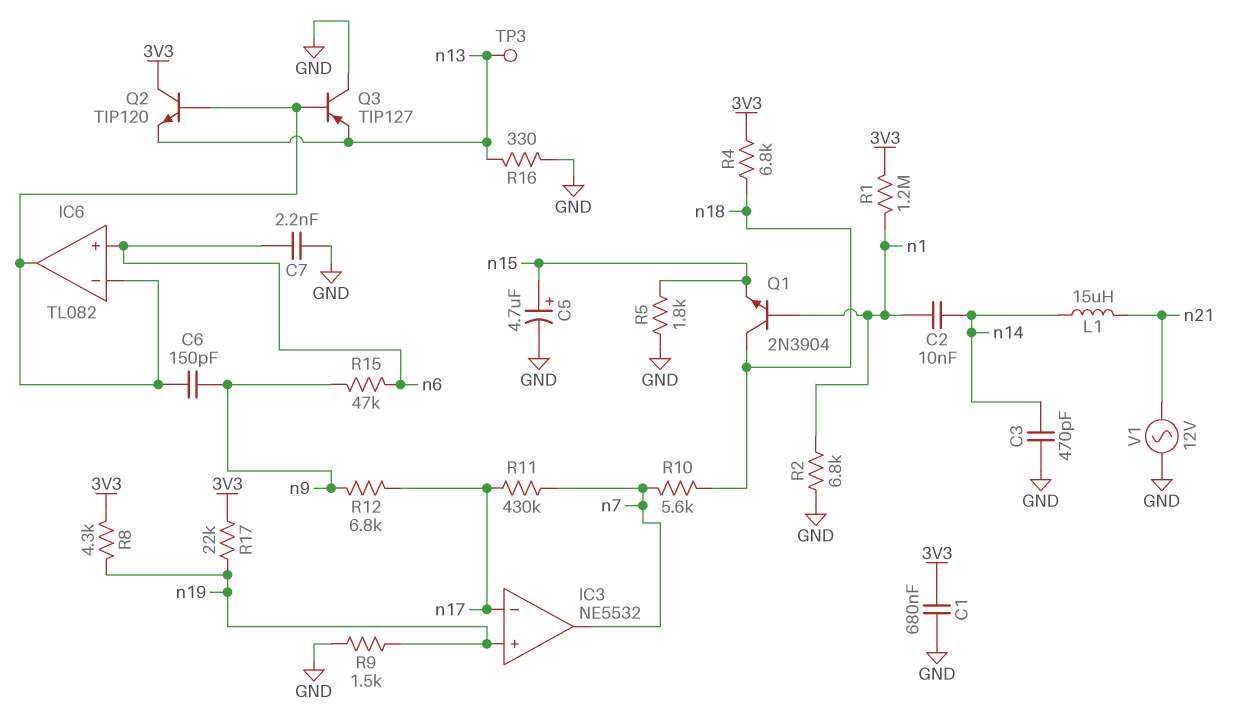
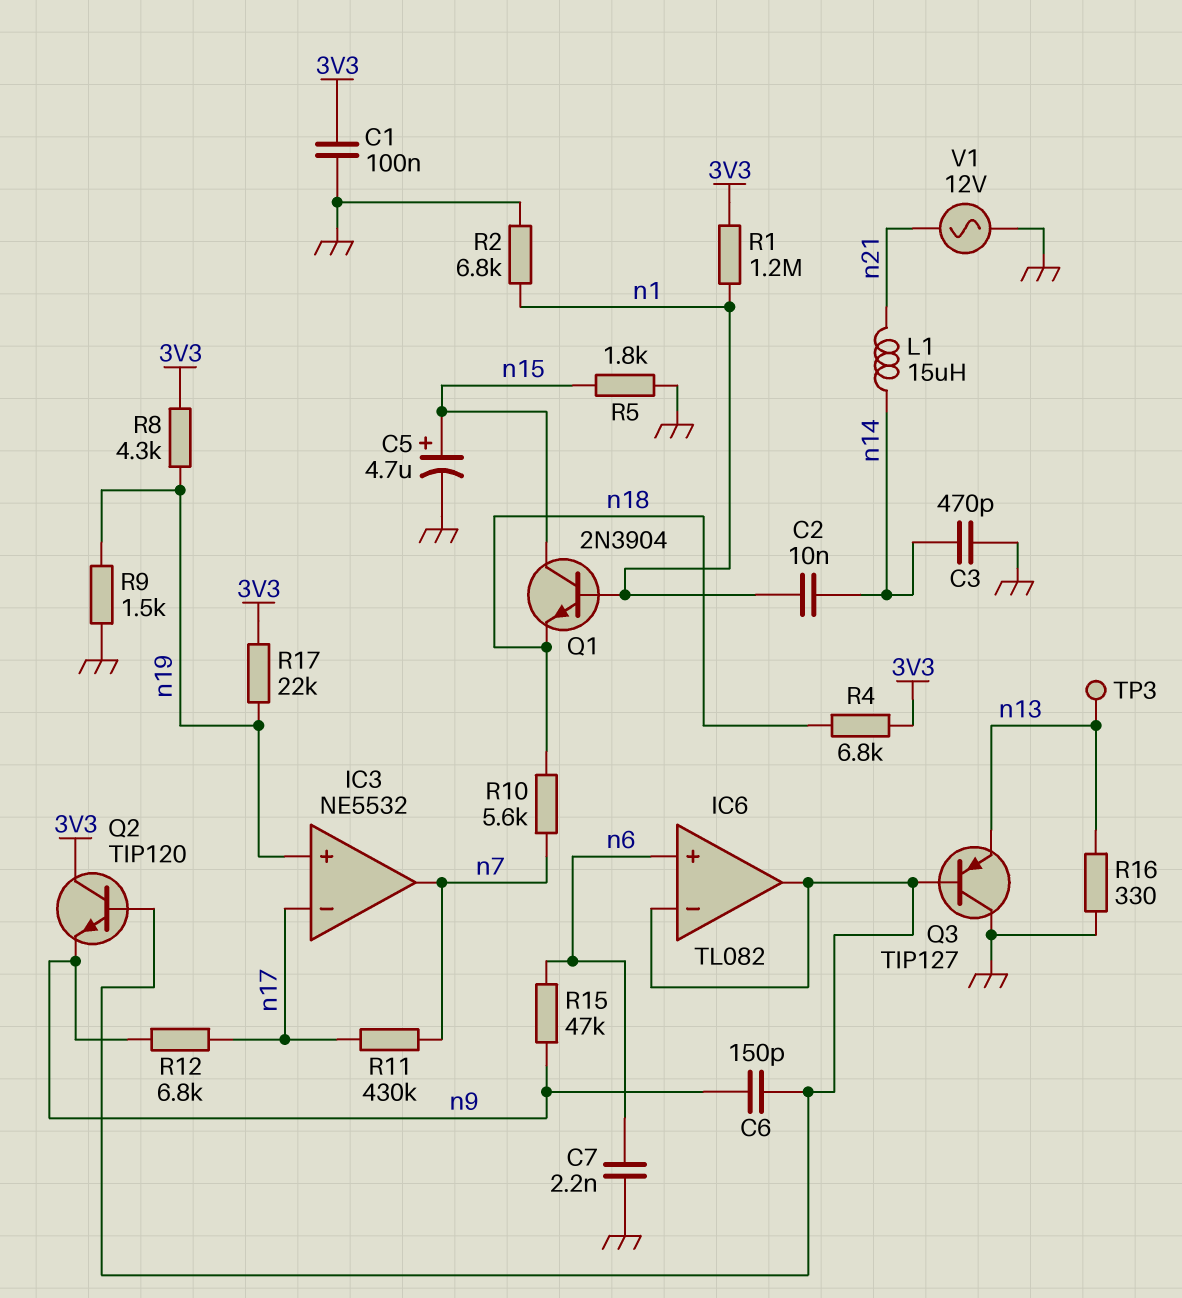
C1: 680nF (3V3, GND) -> 100nF (3V3, GND)
Q1: NPN 2N3904 (B n1, C n18, E n15) -> NPN 2N3904 (B n1, C n15, E n18)
Q2: NPN TIP120 (B IC6/in-, C 3V3, E n13) -> NPN TIP120 (B IC6/in-, C 3V3, E n9)

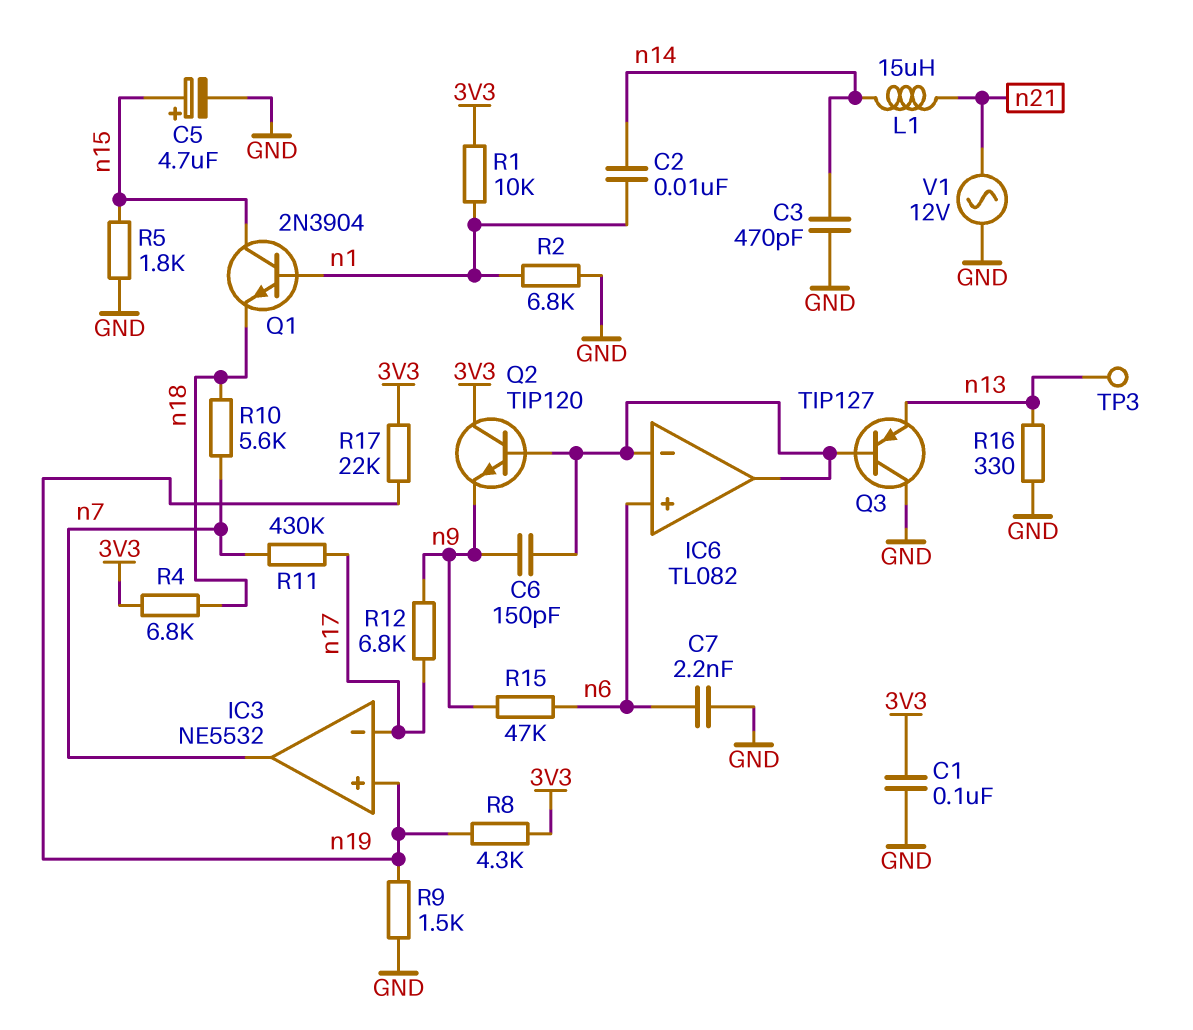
R1: 1.2M (3V3, n1) -> 10k (3V3, n1)

